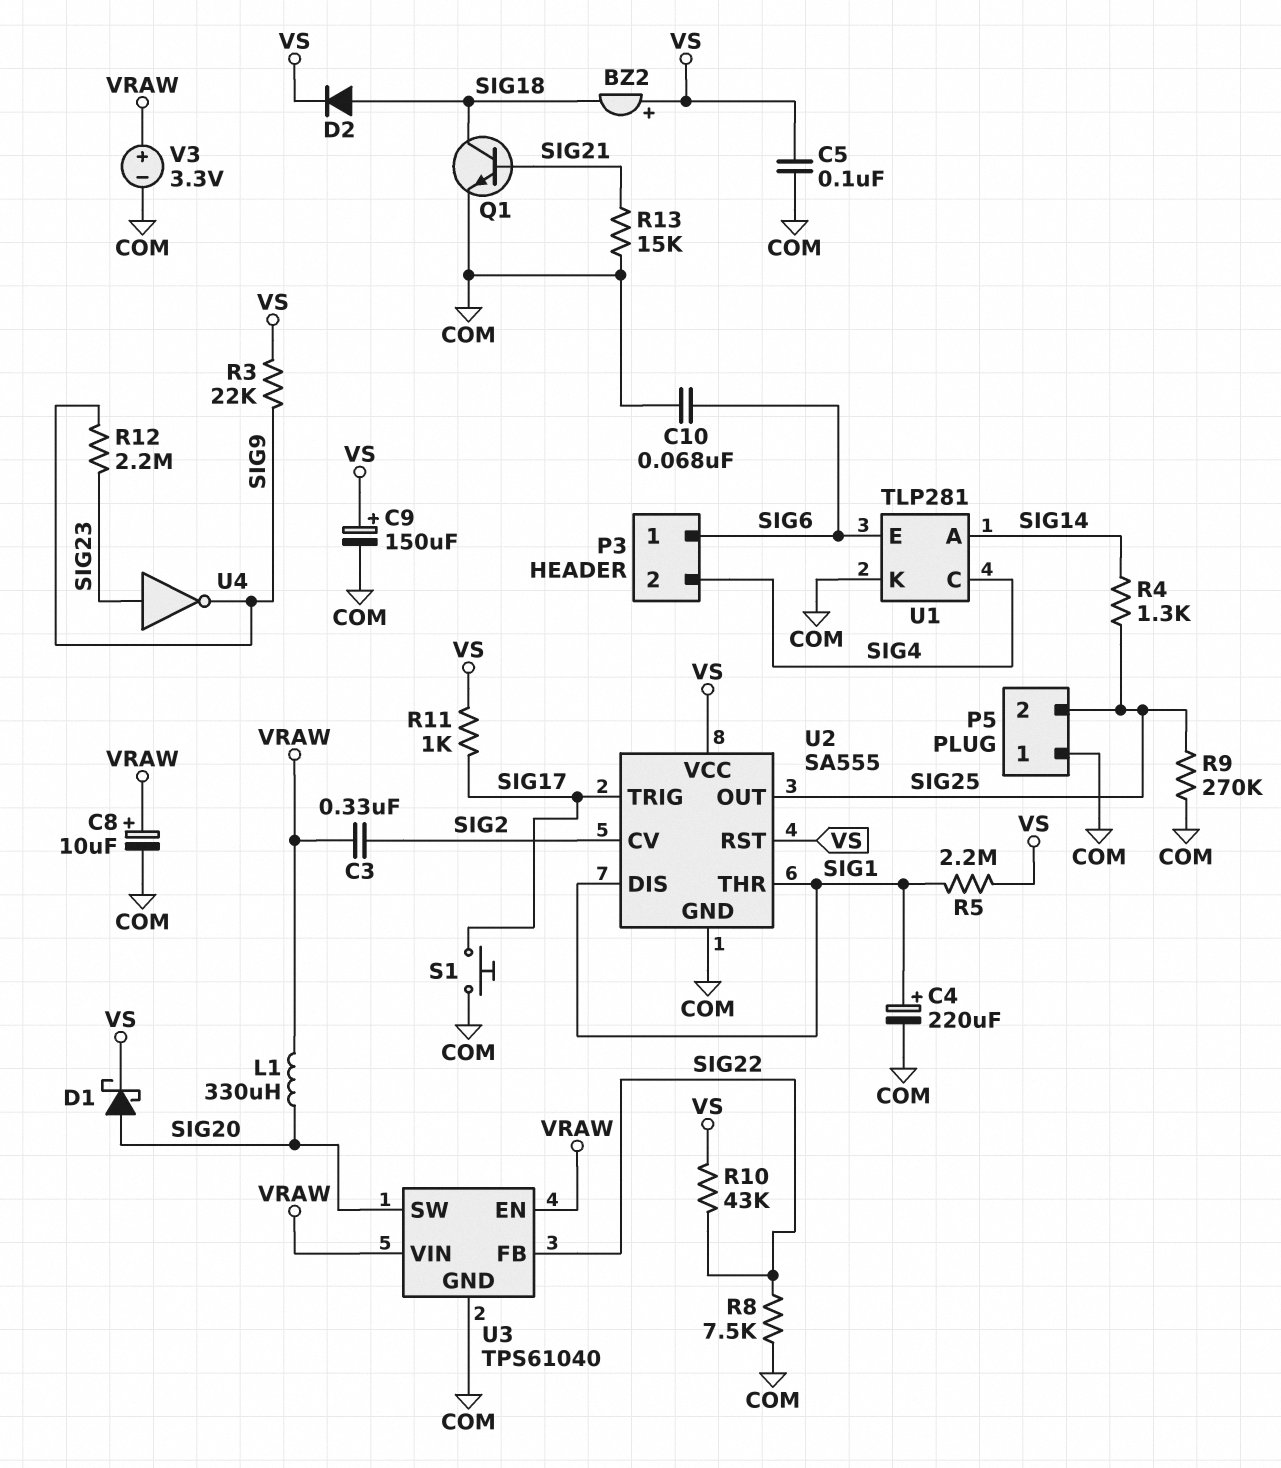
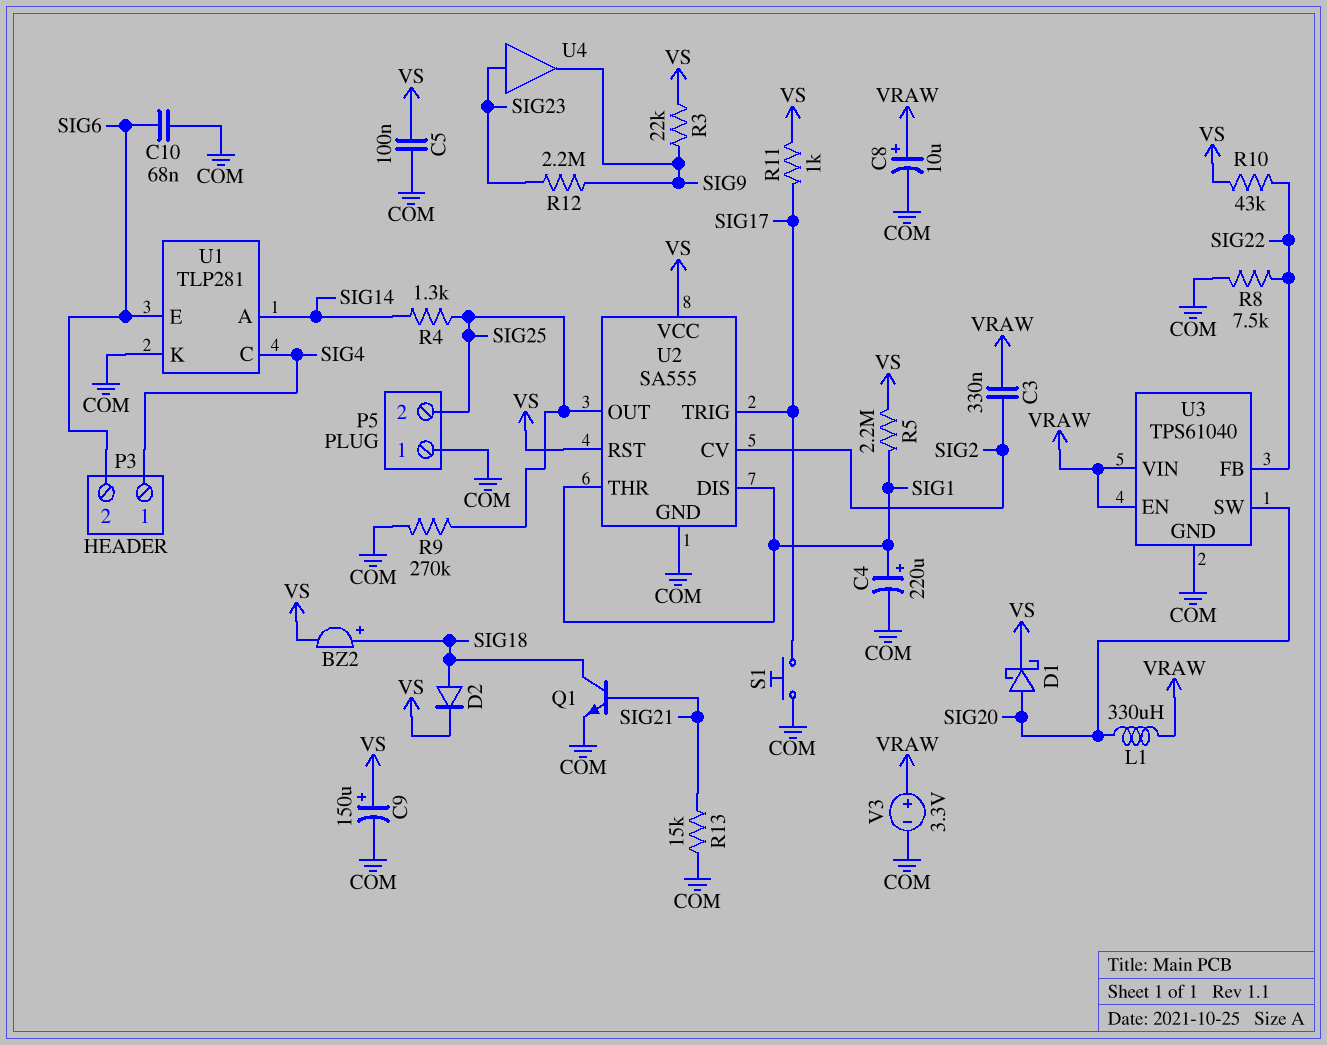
BZ2: buzzer (plus VS, minus SIG18) -> buzzer (plus SIG18, minus VS)
P3 pin 1: SIG6 -> SIG4
P3 pin 2: SIG4 -> SIG6
U4: NOT (in SIG23, out SIG9) -> buffer (in SIG23, out SIG9)

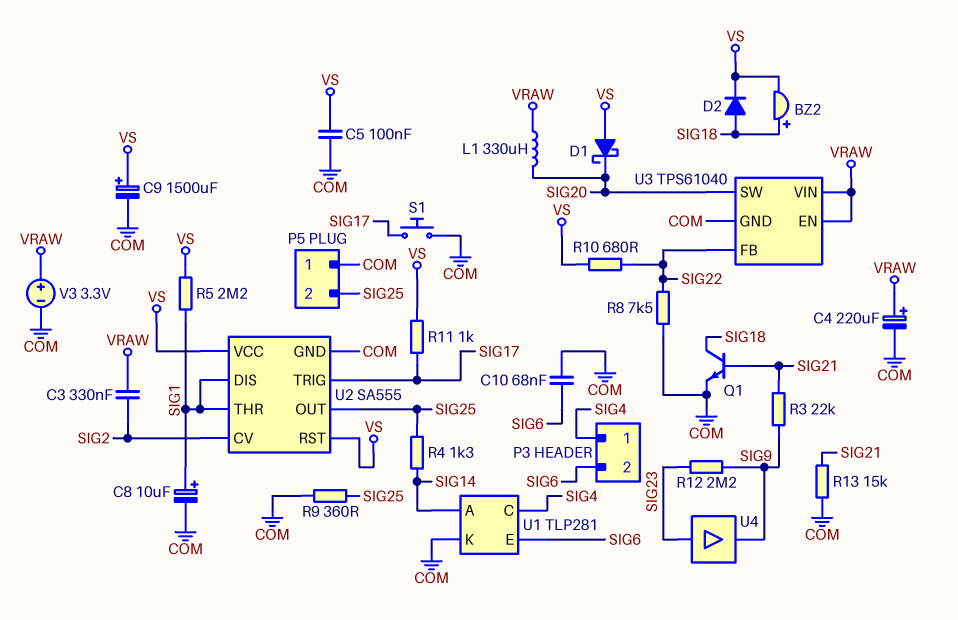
C4: 220uF (plus SIG1, minus COM) -> 220uF (plus VRAW, minus COM)
C8: 10uF (plus VRAW, minus COM) -> 10uF (plus SIG1, minus COM)
C9: 150uF (plus VS, minus COM) -> 1500uF (plus VS, minus COM)
D1: schottky (A SIG20, K VS) -> schottky (A VS, K SIG20)
R3: 22k (SIG9, VS) -> 22k (SIG9, SIG21)
R9: 270k (COM, SIG25) -> 360 (COM, SIG25)
R10: 43k (SIG22, VS) -> 680 (SIG22, VS)

